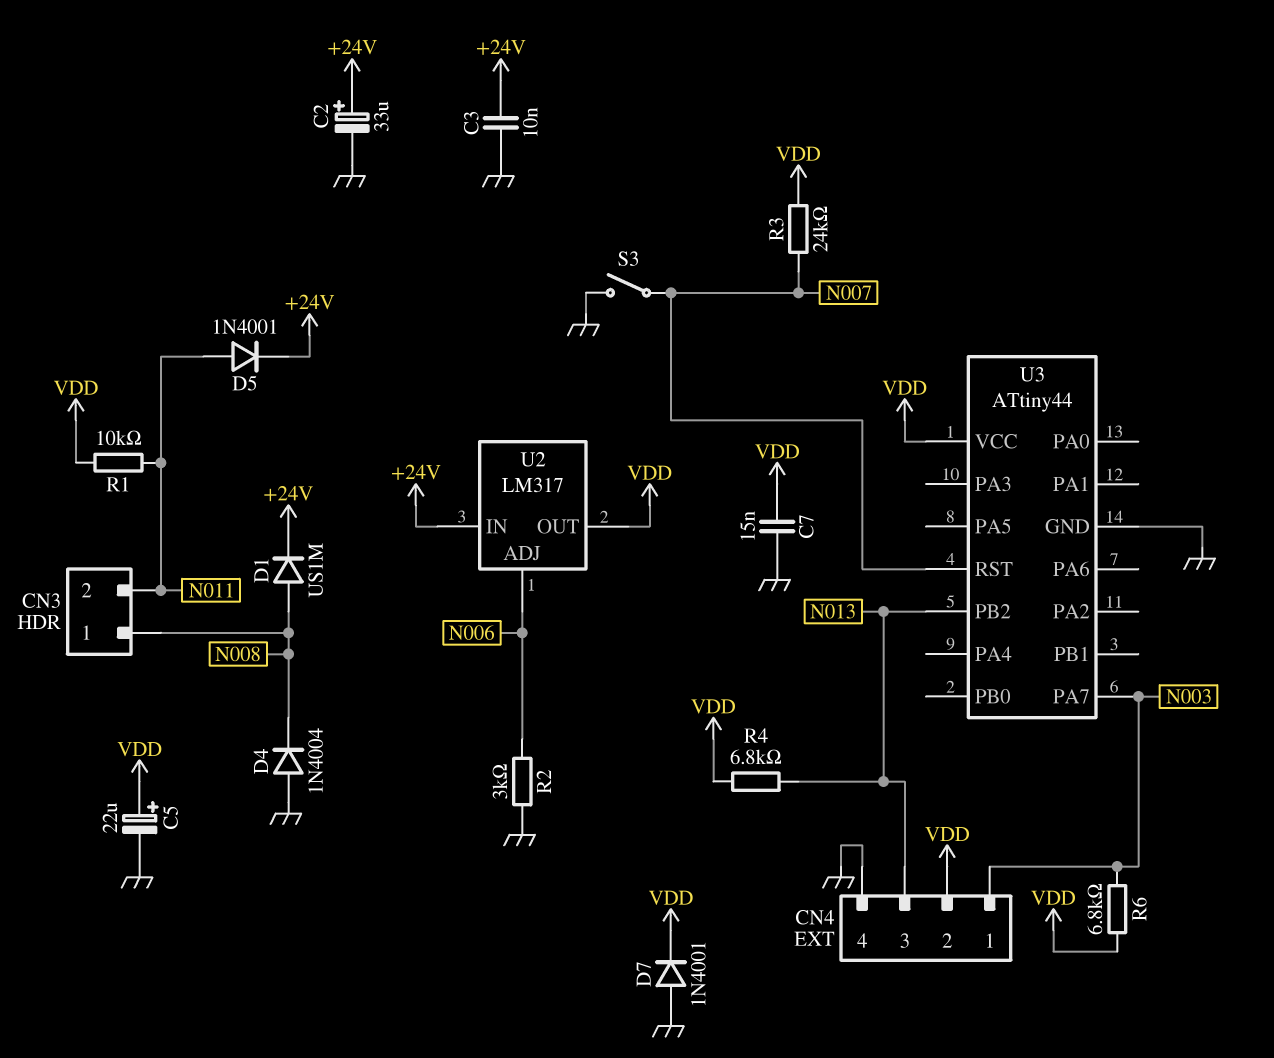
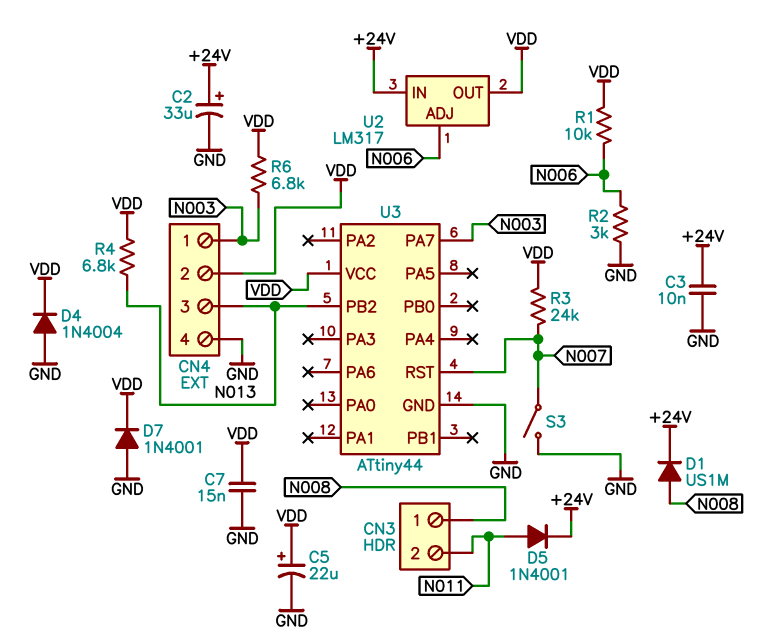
D4: diode 1N4004 (A GND, K N008) -> diode 1N4004 (A GND, K VDD)
R1: 10k (N011, VDD) -> 10k (N006, VDD)

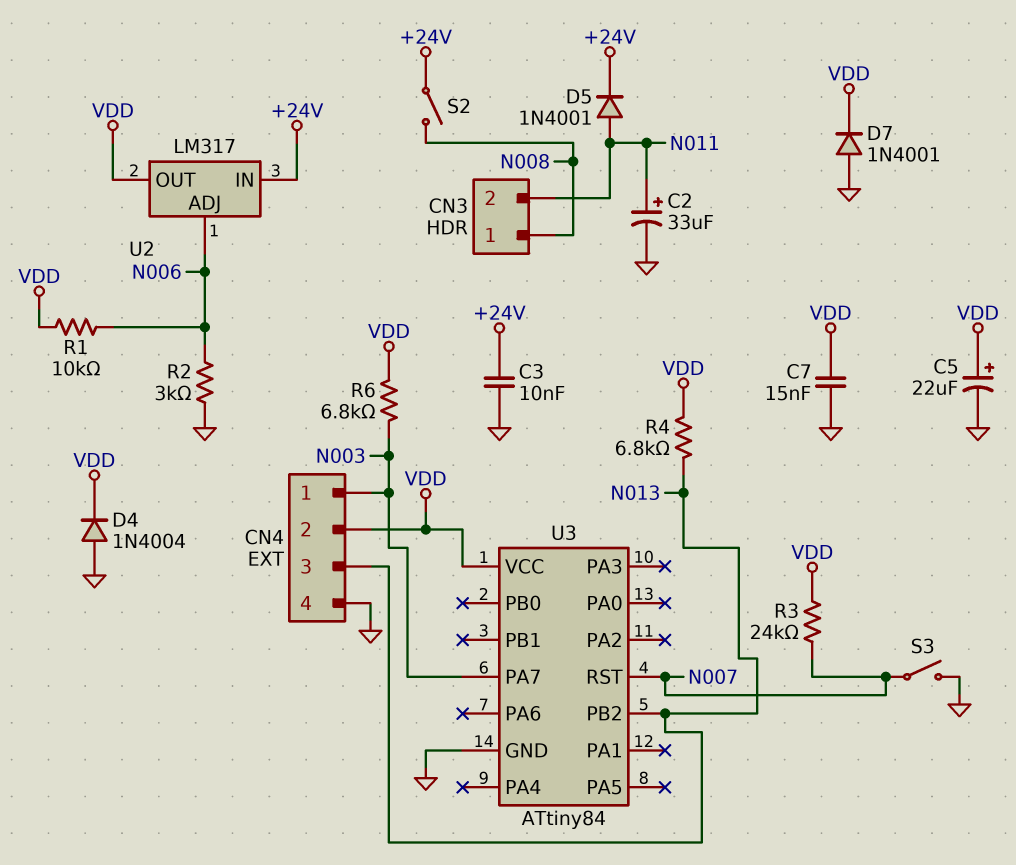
C2: 33uF (plus +24V, minus GND) -> 33uF (plus N011, minus GND)
D1: diode US1M (A N008, K +24V) -> none
S2: none -> switch (+24V, N008)
U3: ATtiny44 -> ATtiny84

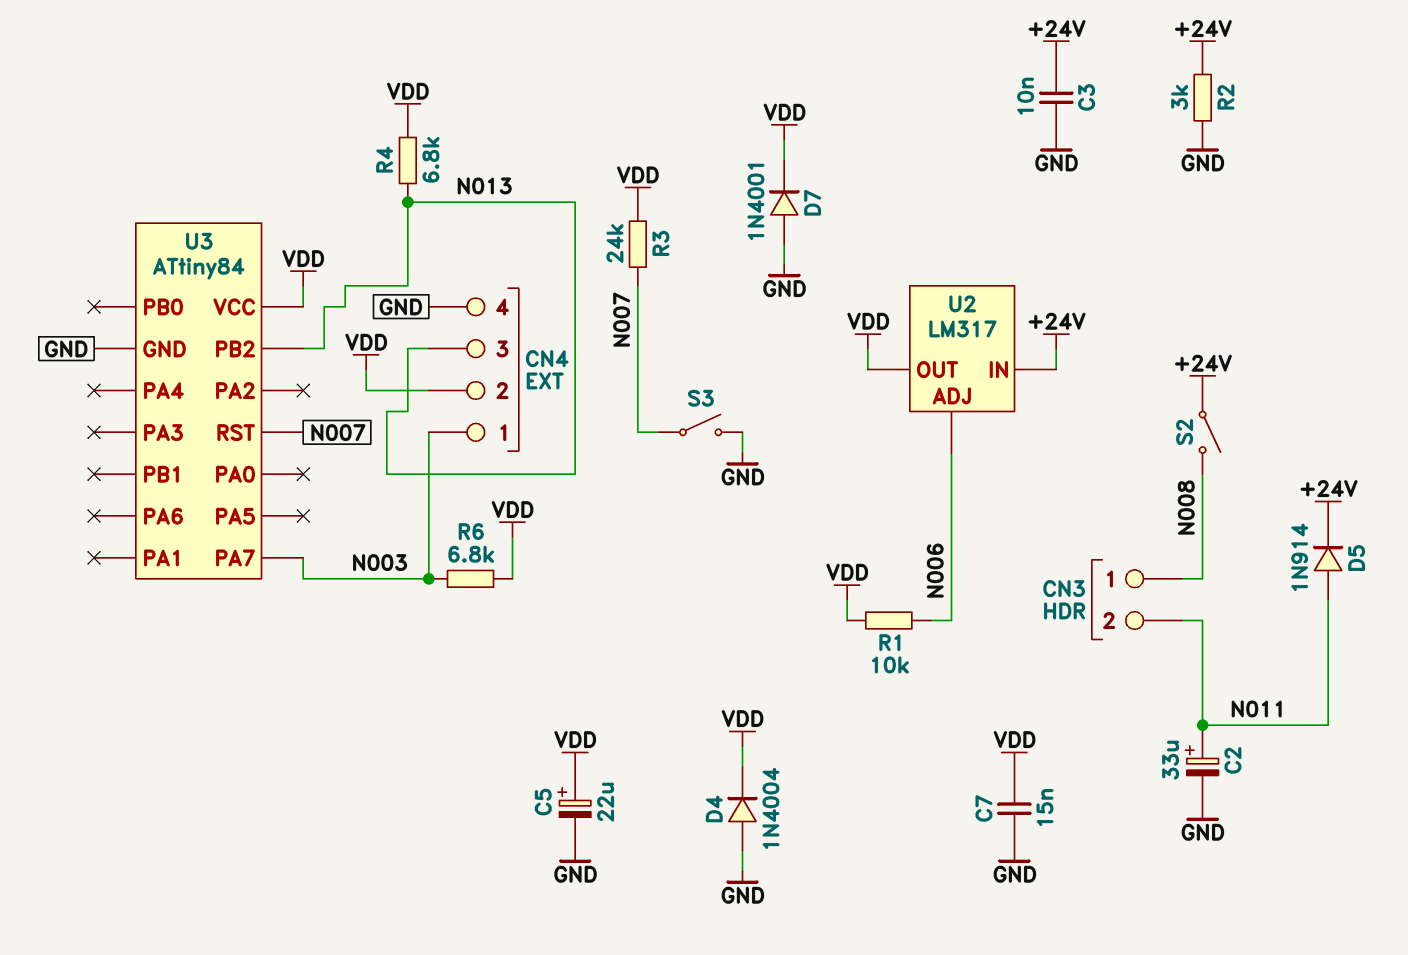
D5: diode 1N4001 (A N011, K +24V) -> diode 1N914 (A N011, K +24V)
R2: 3k (GND, N006) -> 3k (+24V, GND)

